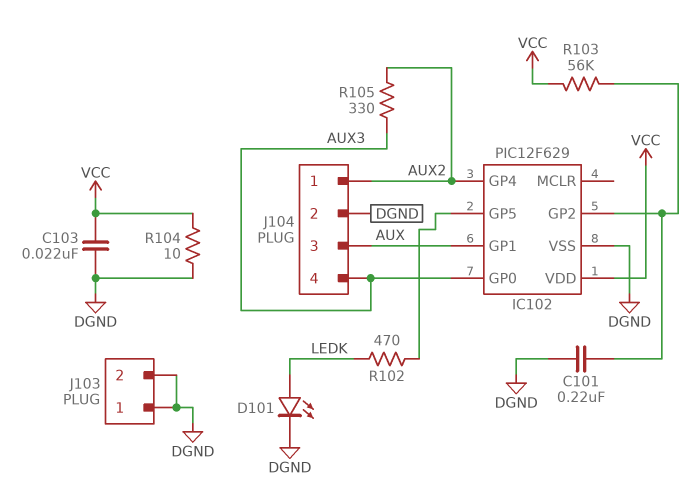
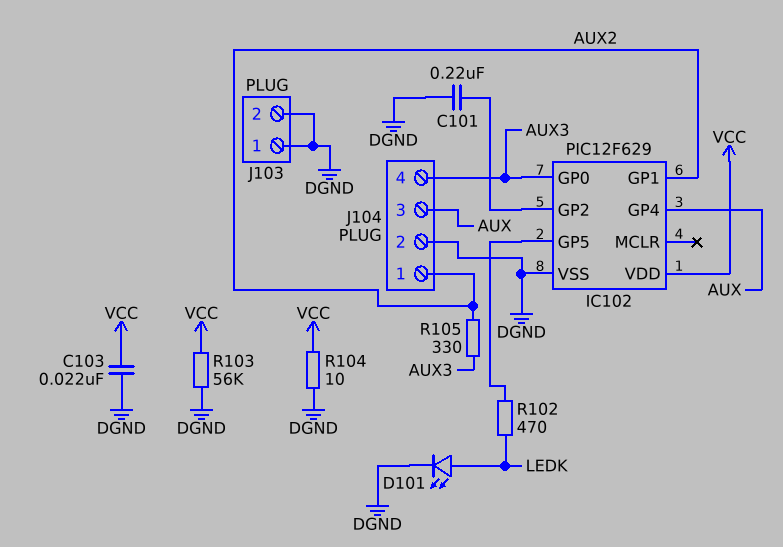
IC102 pin GP1: AUX -> AUX2
IC102 pin GP4: AUX2 -> AUX
R103: 56k (IC102/GP2, VCC) -> 56k (DGND, VCC)

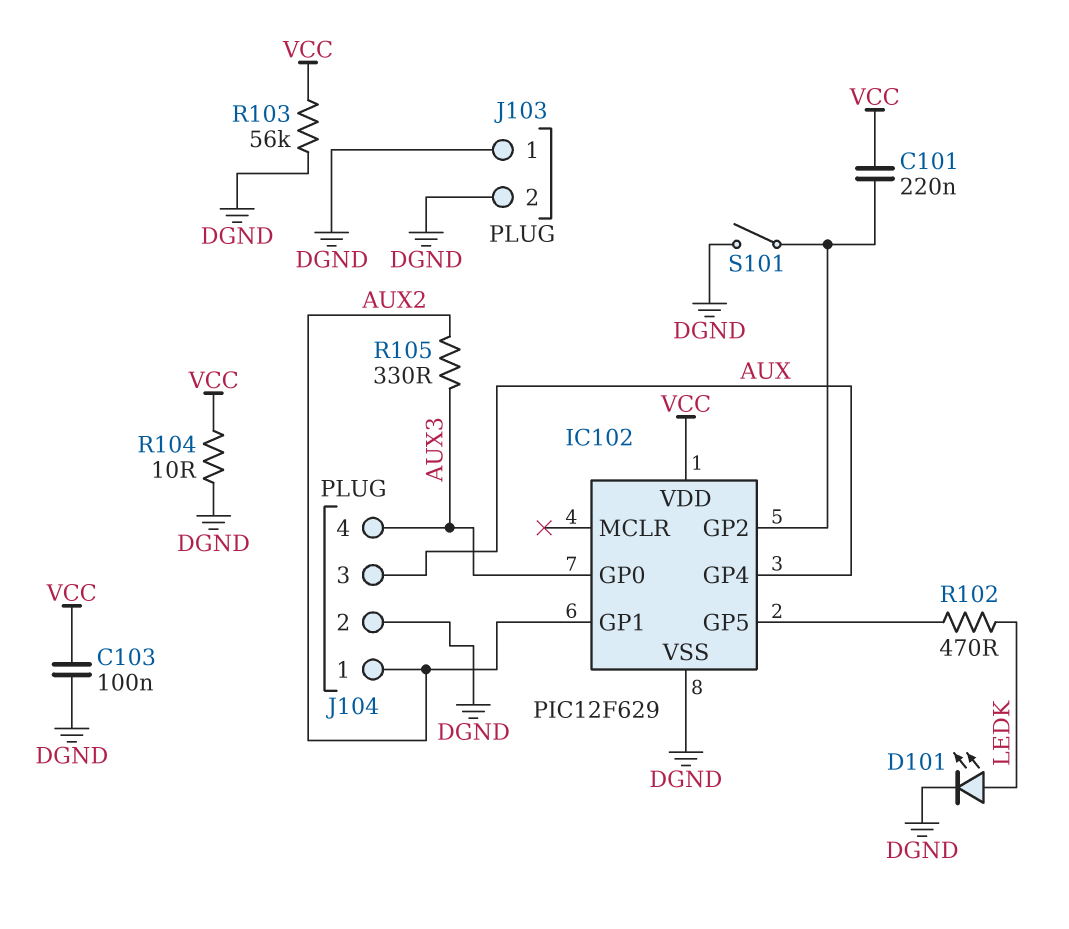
C101: 220nF (DGND, IC102/GP2) -> 220nF (IC102/GP2, VCC)
C103: 22nF (DGND, VCC) -> 100nF (DGND, VCC)
S101: none -> switch (DGND, IC102/GP2)

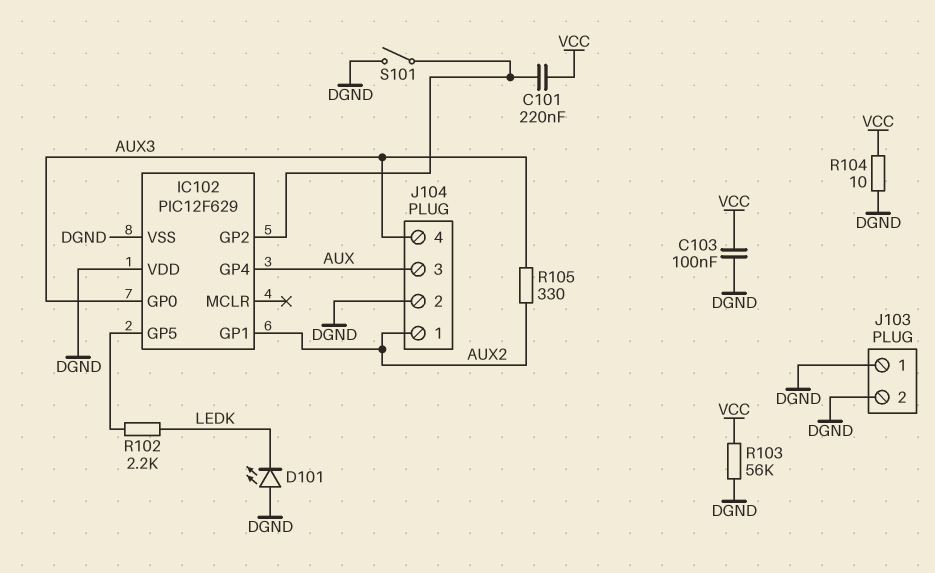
D101: LED (A LEDK, K DGND) -> LED (A DGND, K LEDK)
IC102 pin VDD: VCC -> DGND
R102: 470 (IC102/GP5, LEDK) -> 2.2k (IC102/GP5, LEDK)

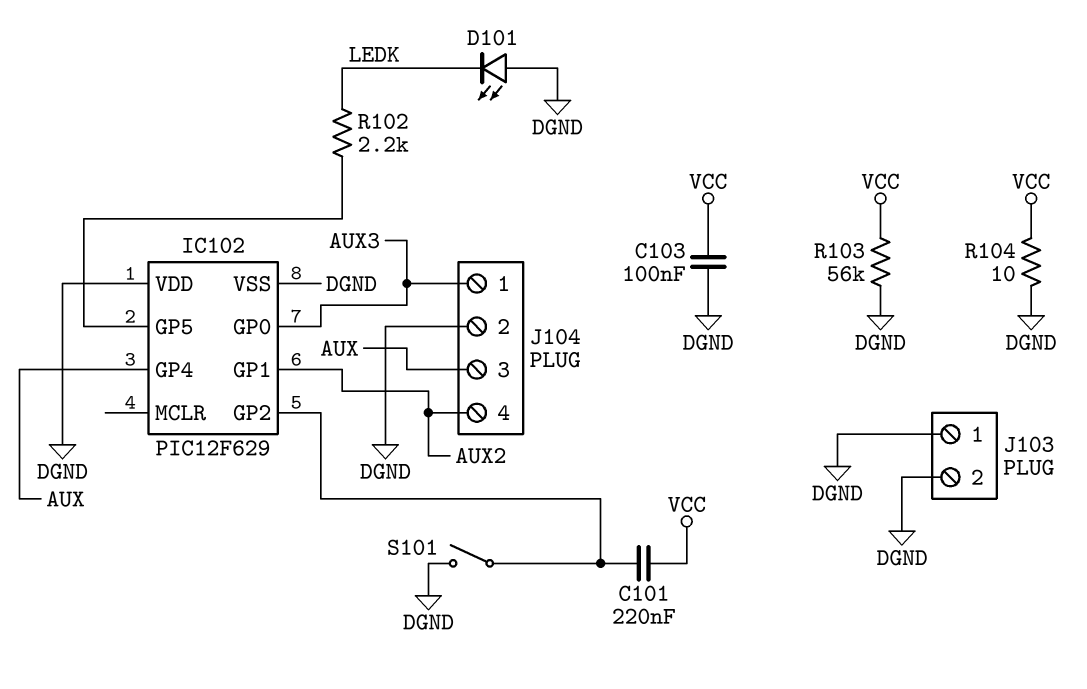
J104 pin 1: AUX2 -> AUX3
J104 pin 4: AUX3 -> AUX2
R105: 330 (AUX2, AUX3) -> none

